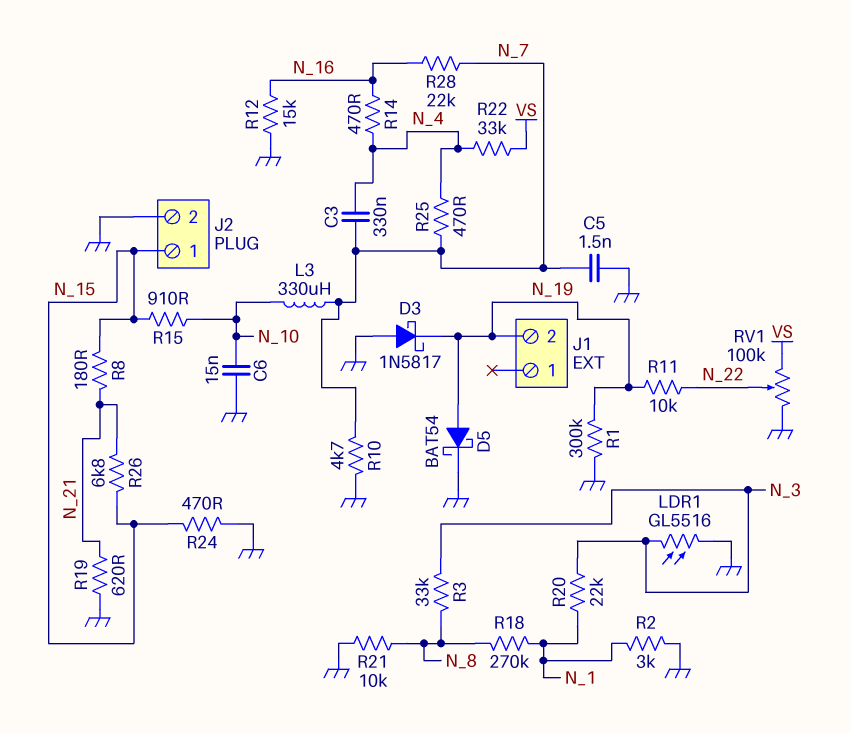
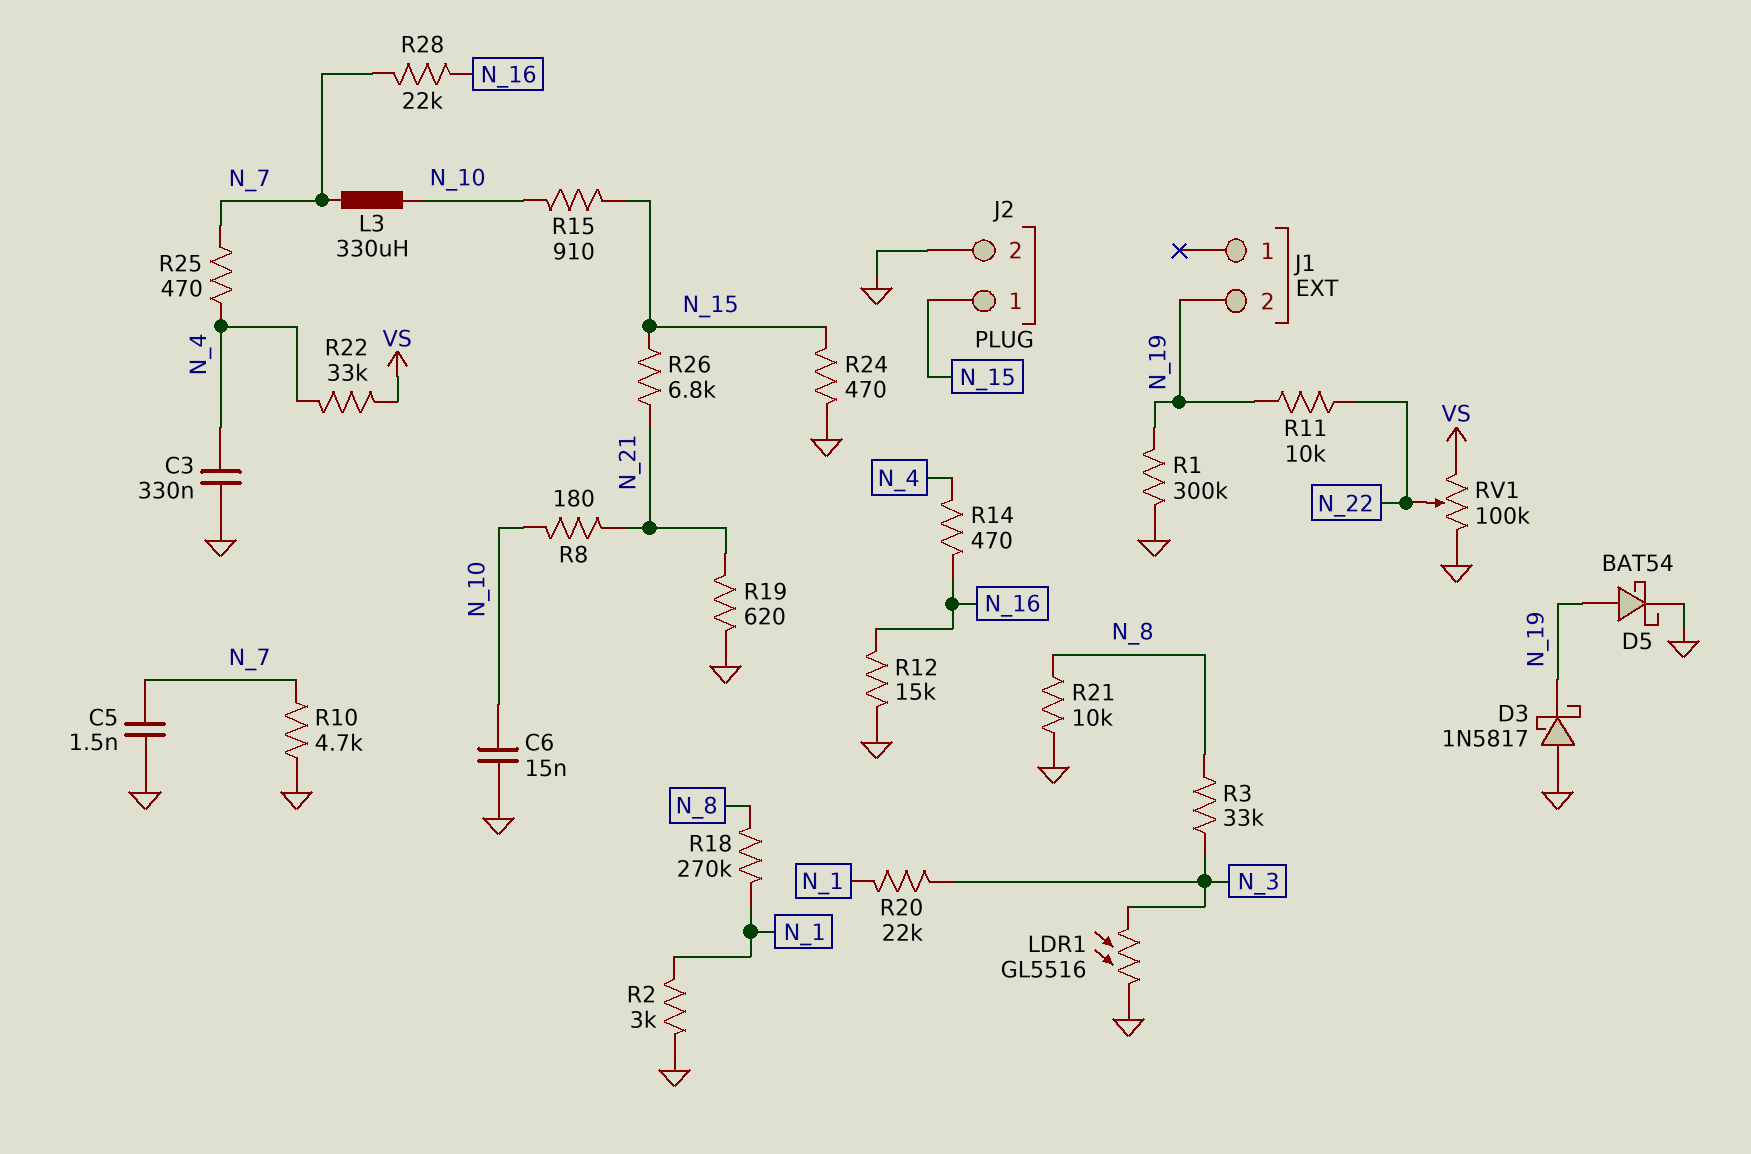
C3: 330nF (N_4, N_7) -> 330nF (GND, N_4)
R8: 180 (N_15, N_21) -> 180 (N_10, N_21)

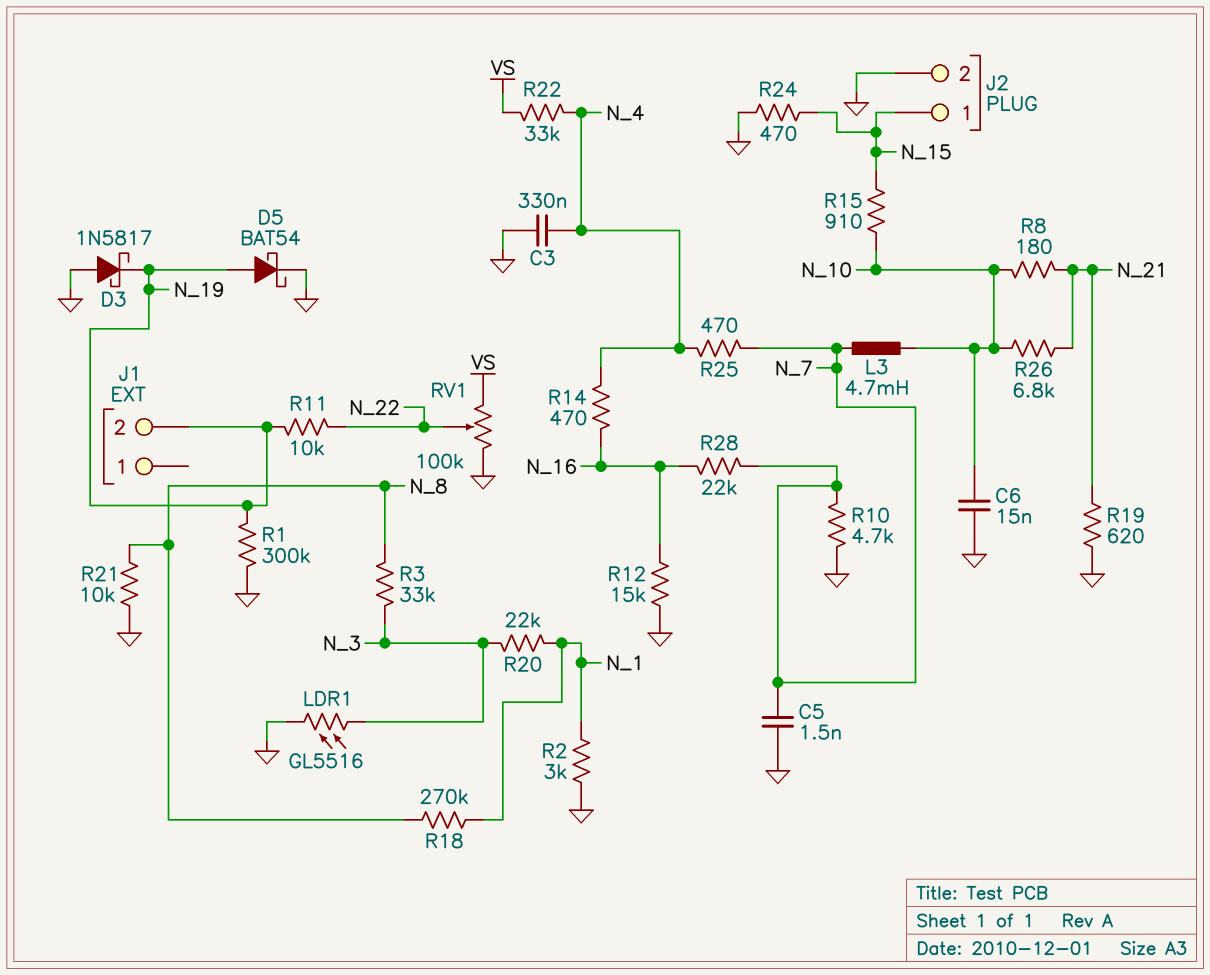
L3: 330uH (N_7, N_10) -> 4.7mH (N_7, N_10)
R26: 6.8k (N_15, N_21) -> 6.8k (N_10, N_21)

